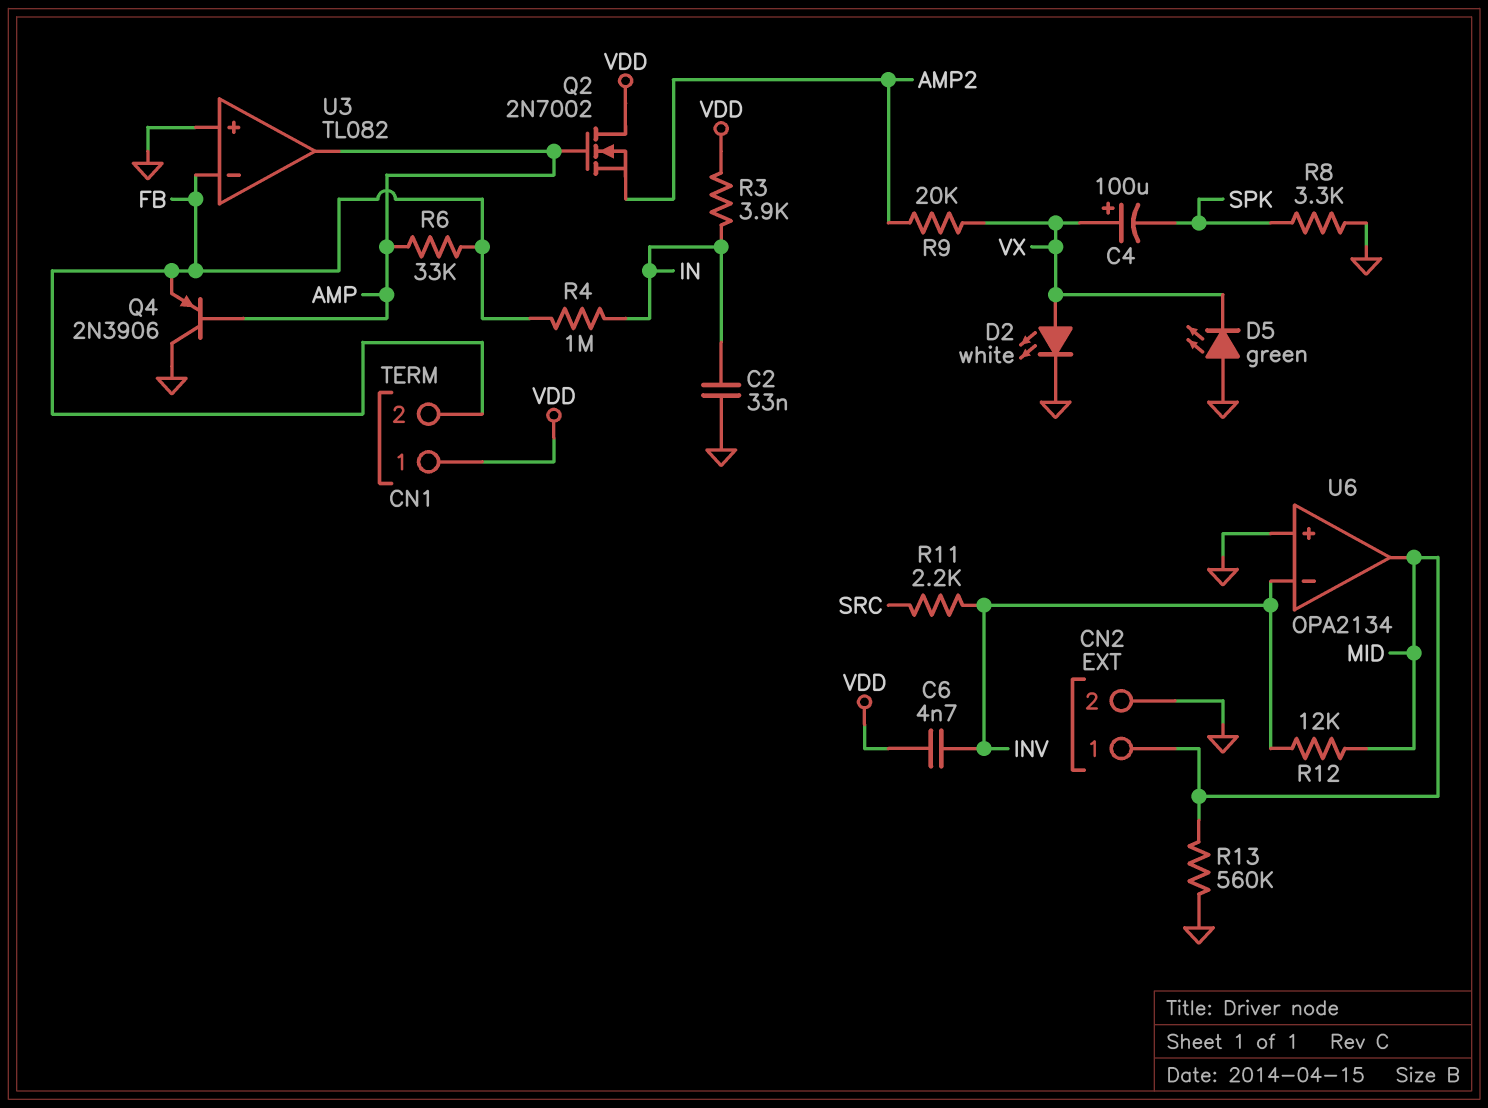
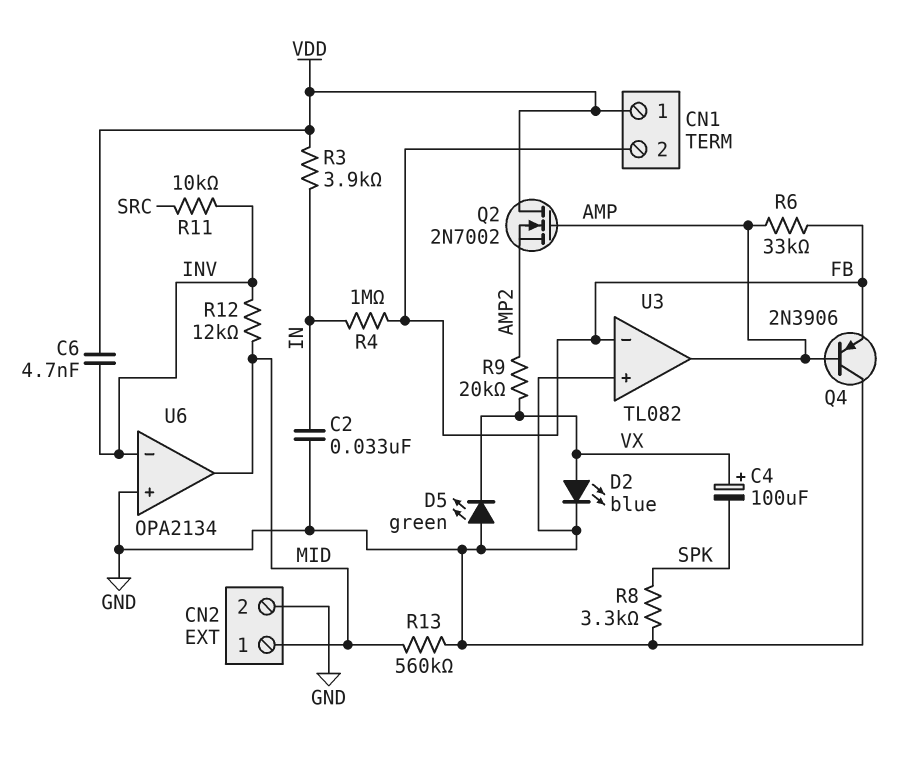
D2: LED white (A VX, K GND) -> LED blue (A VX, K GND)
R11: 2.2k (INV, SRC) -> 10k (INV, SRC)

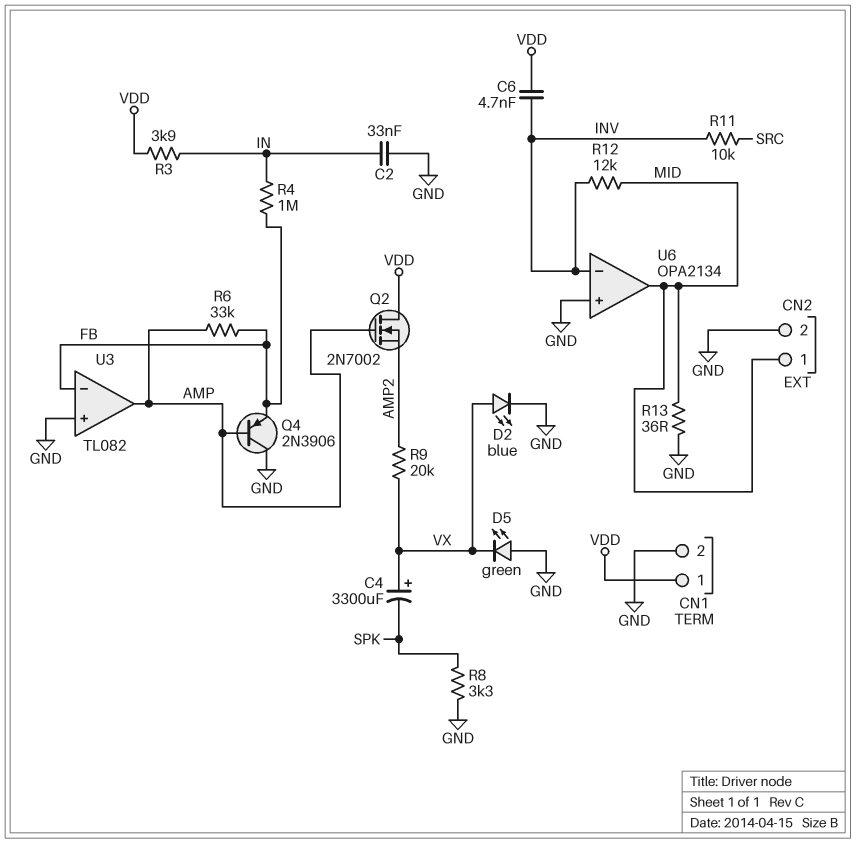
C4: 100uF (plus VX, minus SPK) -> 3300uF (plus VX, minus SPK)
CN1 pin 2: FB -> GND
R13: 560k (GND, MID) -> 36 (GND, MID)

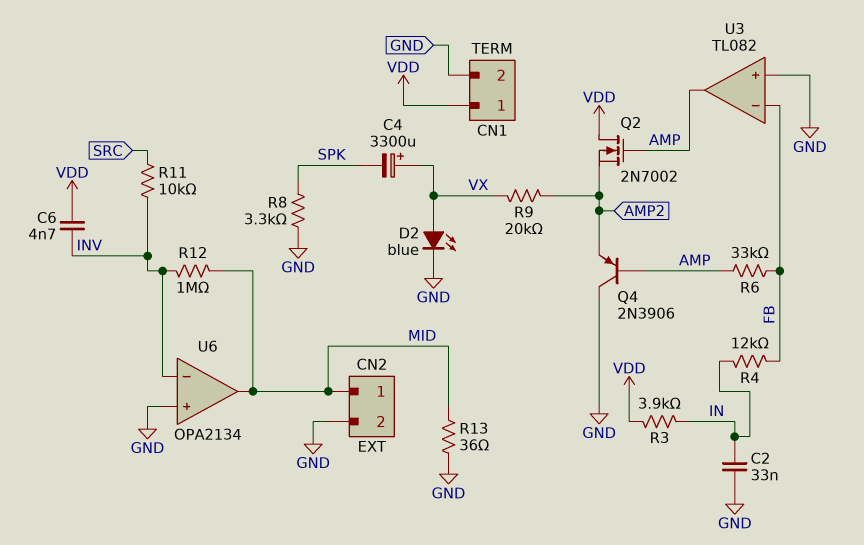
D5: LED green (A GND, K VX) -> none
Q4: PNP 2N3906 (B AMP, C GND, E FB) -> PNP 2N3906 (B AMP, C GND, E AMP2)
R4: 1M (FB, IN) -> 12k (FB, IN)
R12: 12k (INV, MID) -> 1M (INV, MID)

